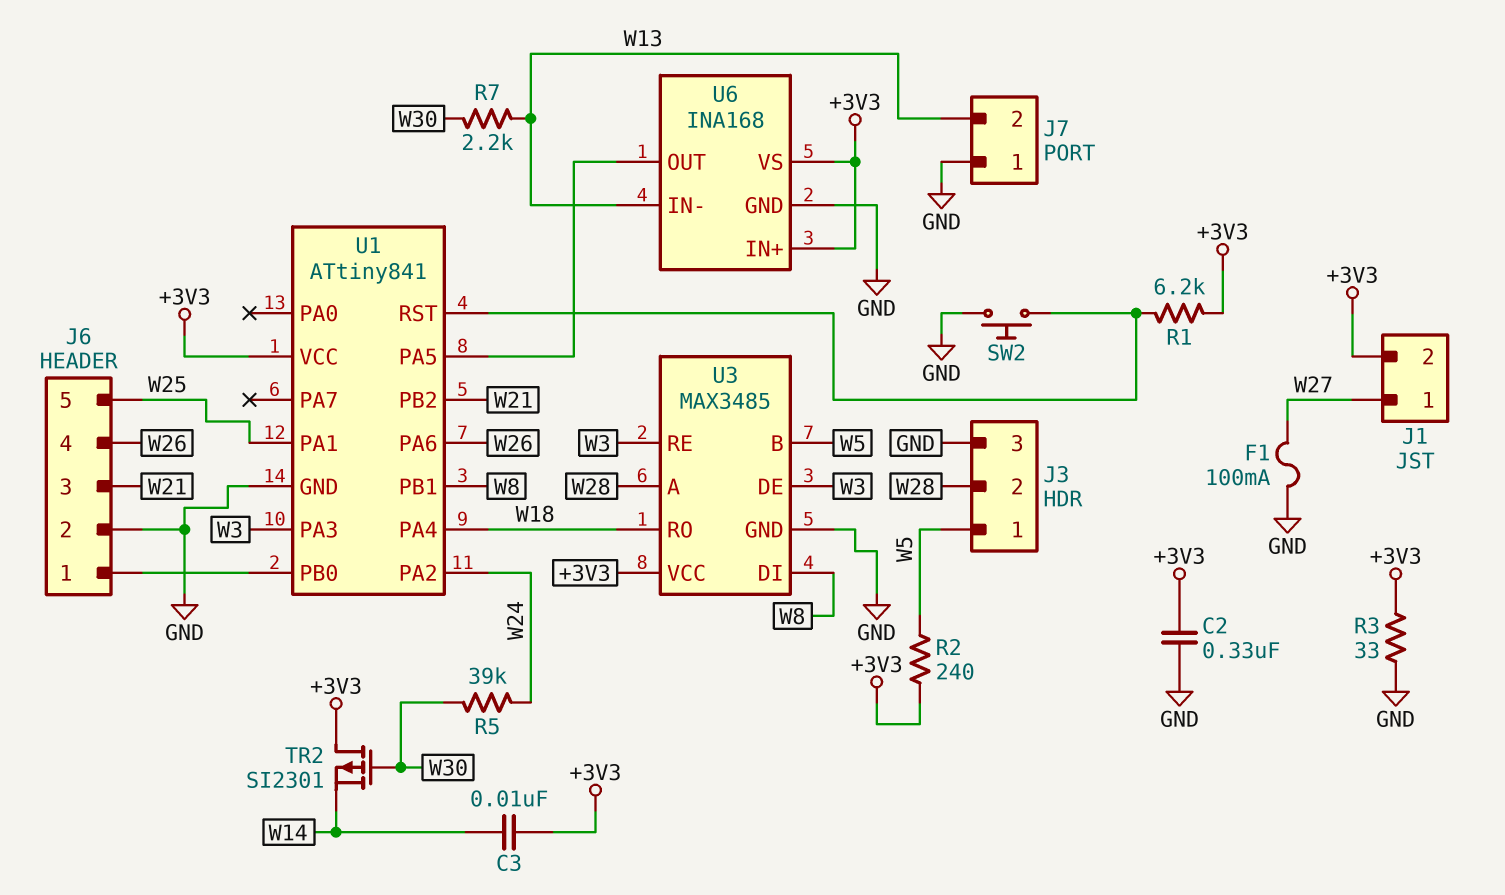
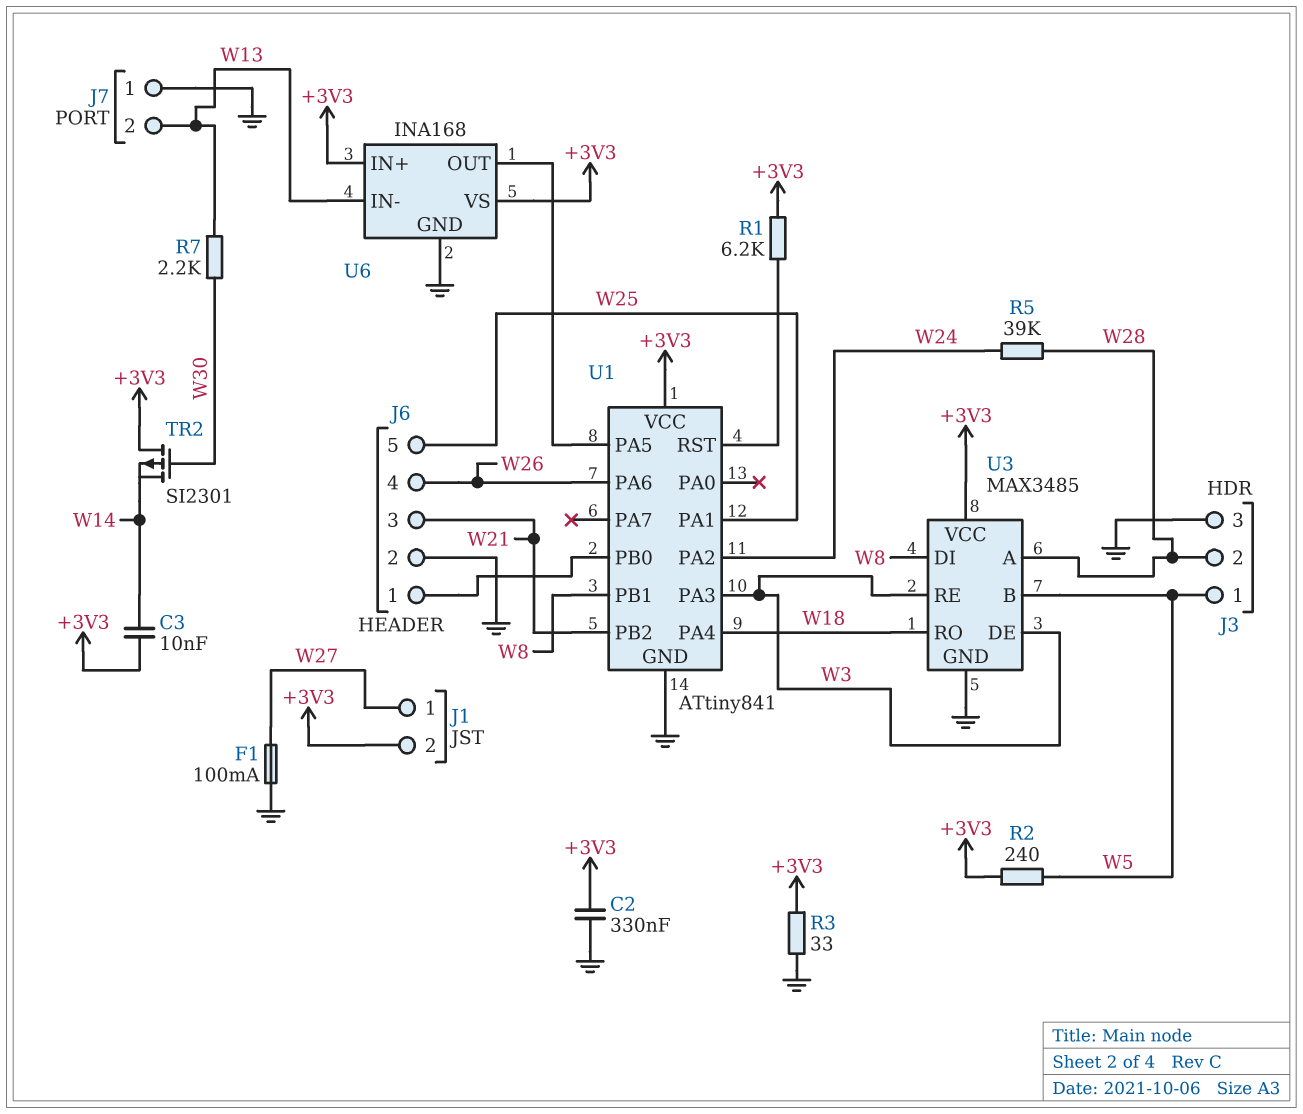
R5: 39k (W24, W30) -> 39k (W24, W28)
SW2: button (GND, U1/RST) -> none

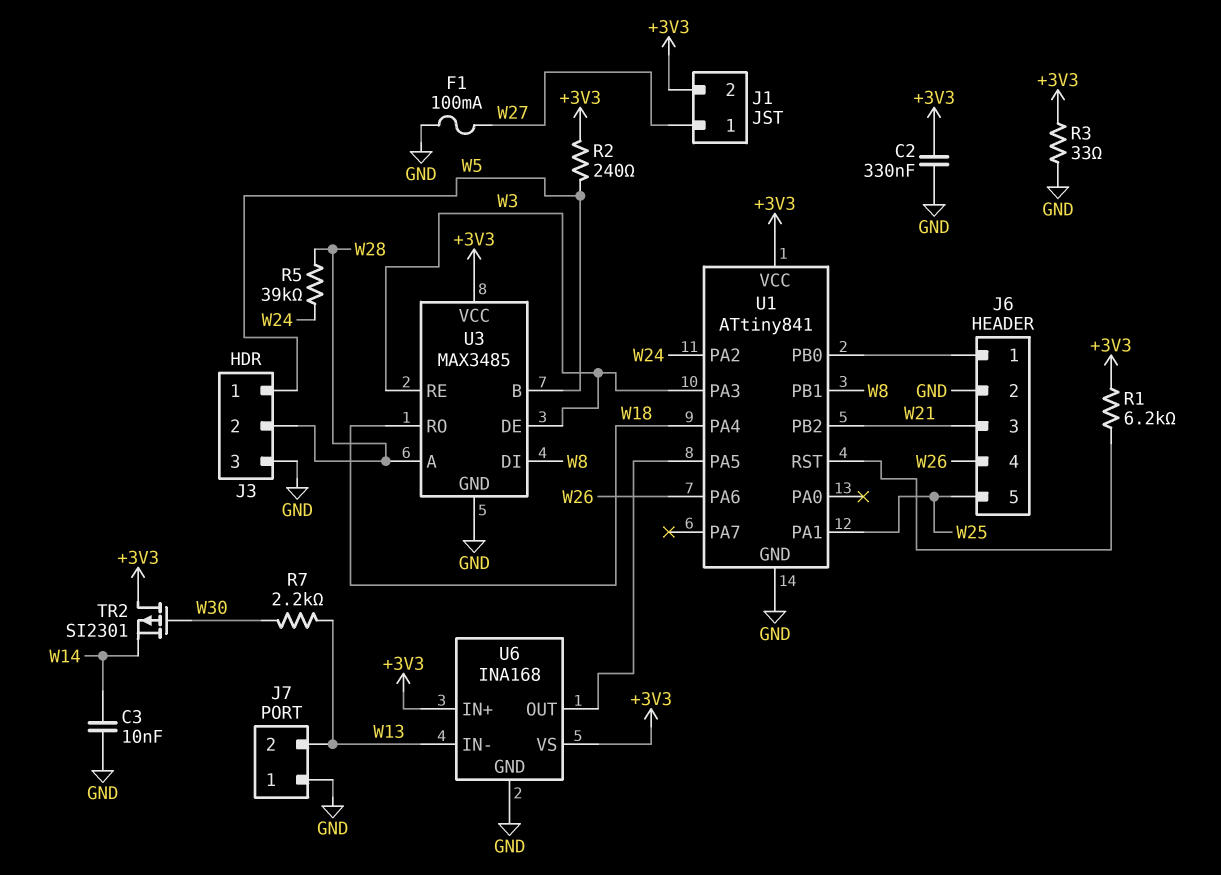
C3: 10nF (+3V3, W14) -> 10nF (GND, W14)

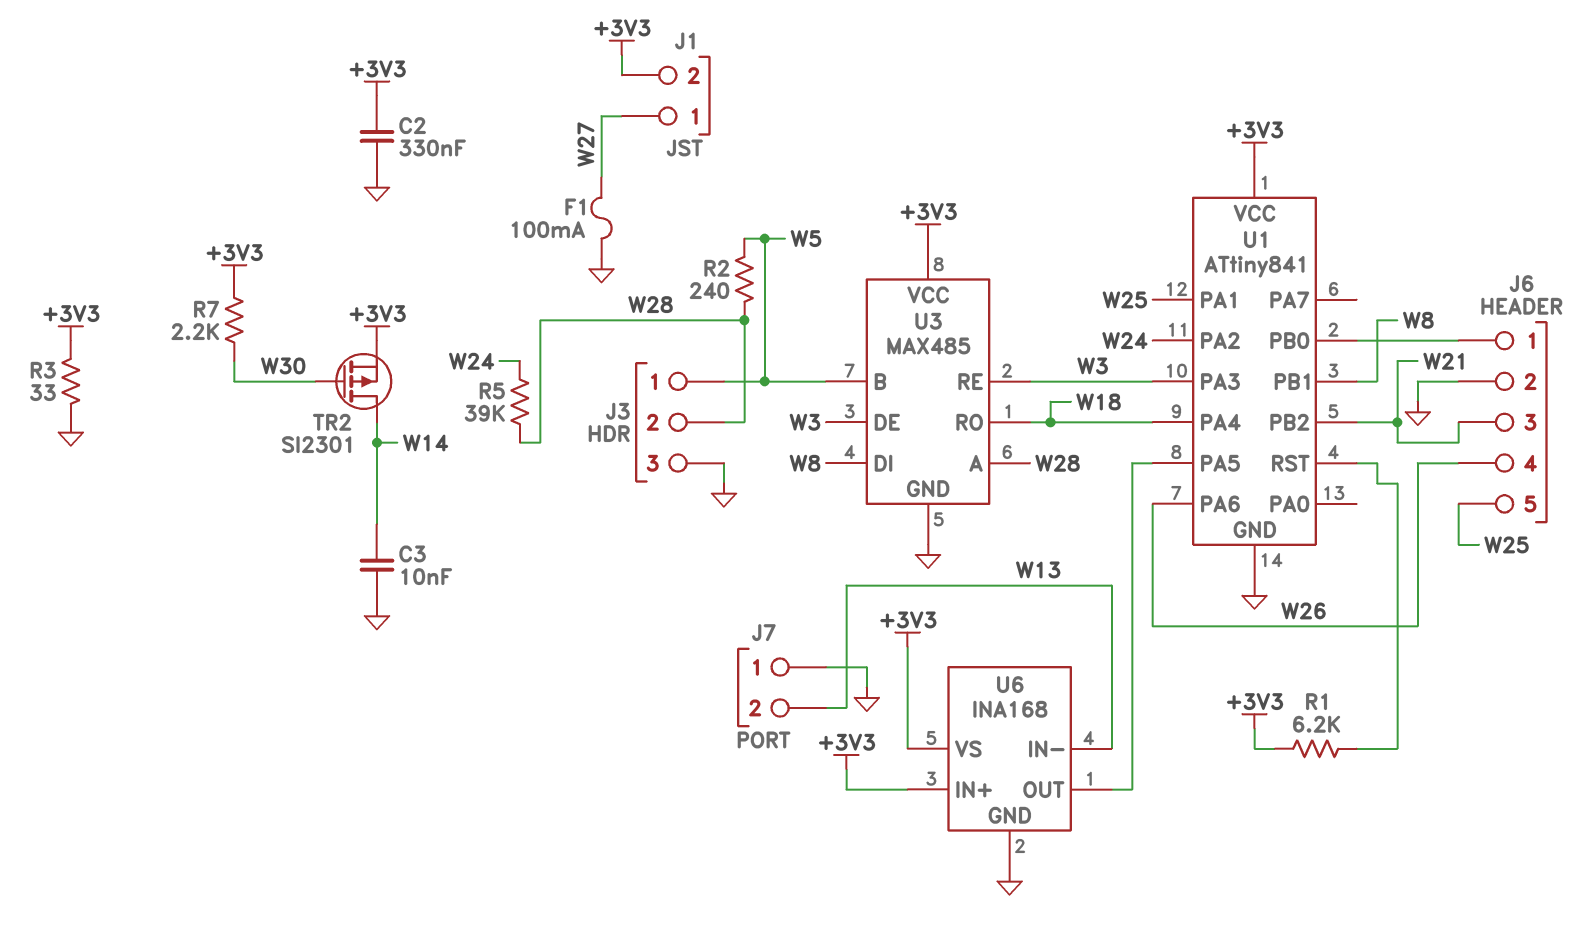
R2: 240 (+3V3, W5) -> 240 (W5, W28)
R7: 2.2k (W13, W30) -> 2.2k (+3V3, W30)
TR2: PMOS SI2301 (G W30, D +3V3, S W14) -> PMOS SI2301 (G W30, D W14, S +3V3)
U3: MAX3485 -> MAX485

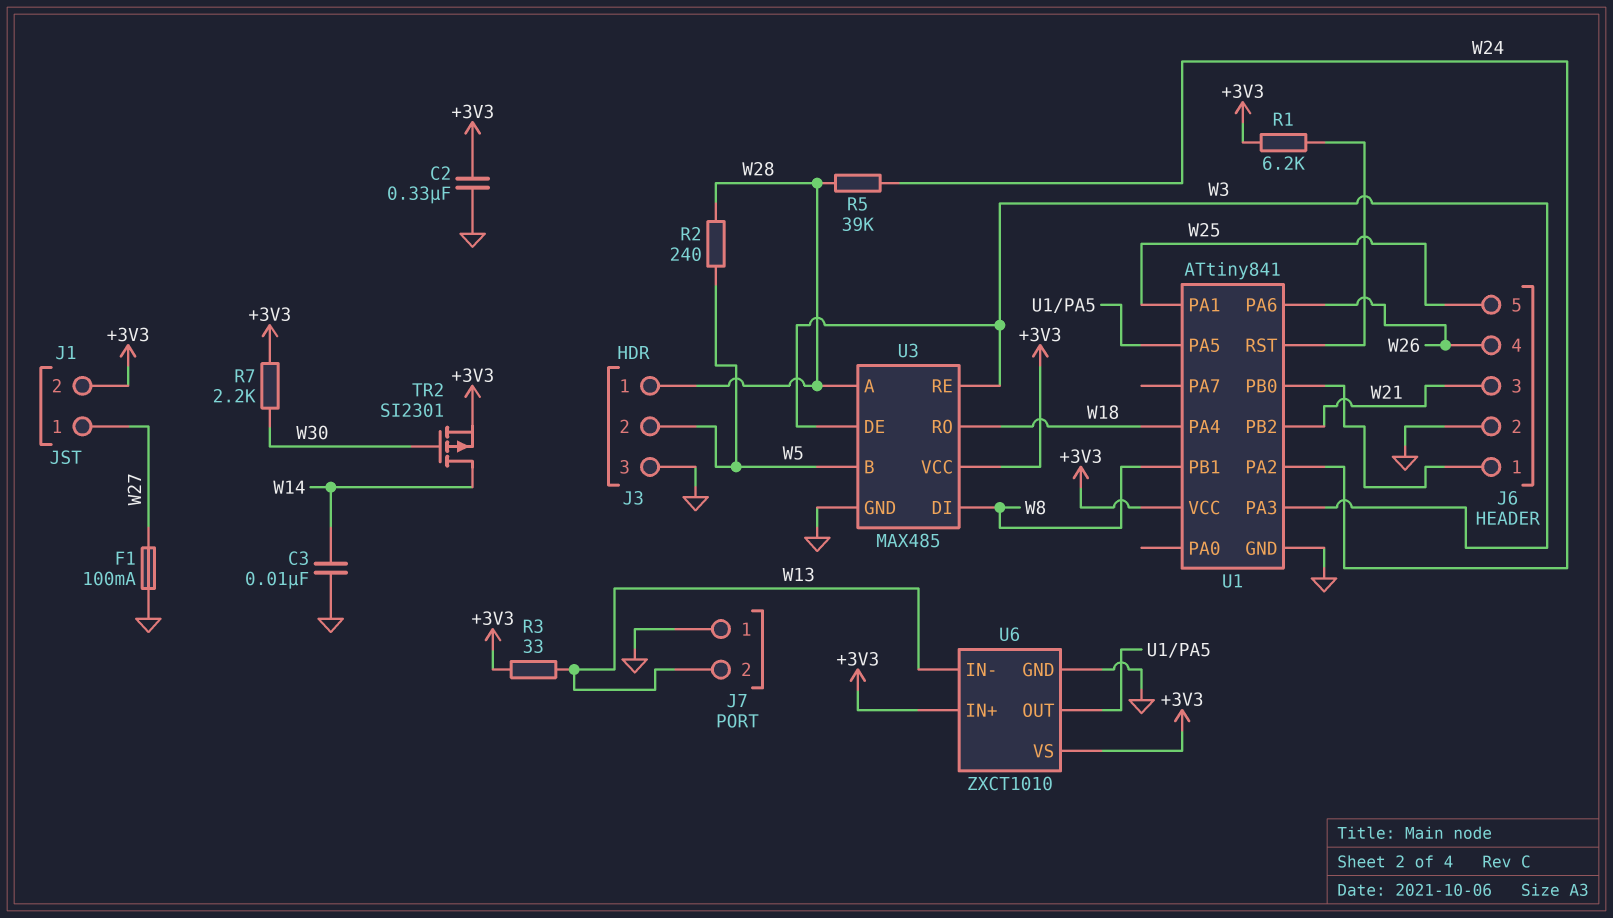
J3 pin 1: W5 -> W28
J3 pin 2: W28 -> W5
R3: 33 (+3V3, GND) -> 33 (+3V3, W13)
U6: INA168 -> ZXCT1010

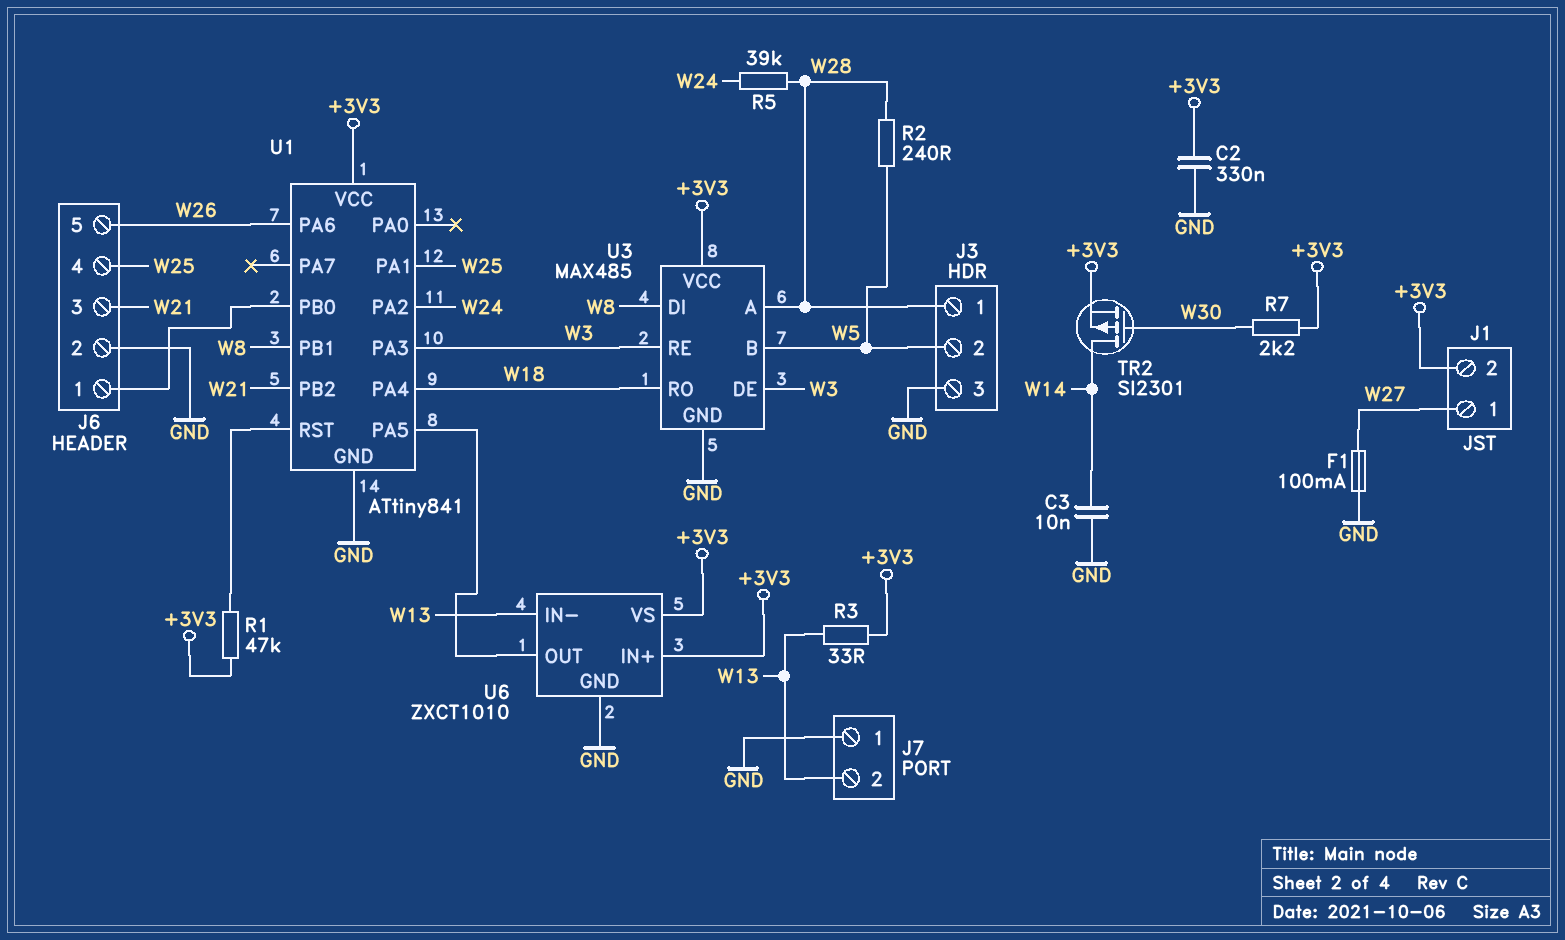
J6 pin 4: W26 -> W25
J6 pin 5: W25 -> W26
R1: 6.2k (+3V3, U1/RST) -> 47k (+3V3, U1/RST)

